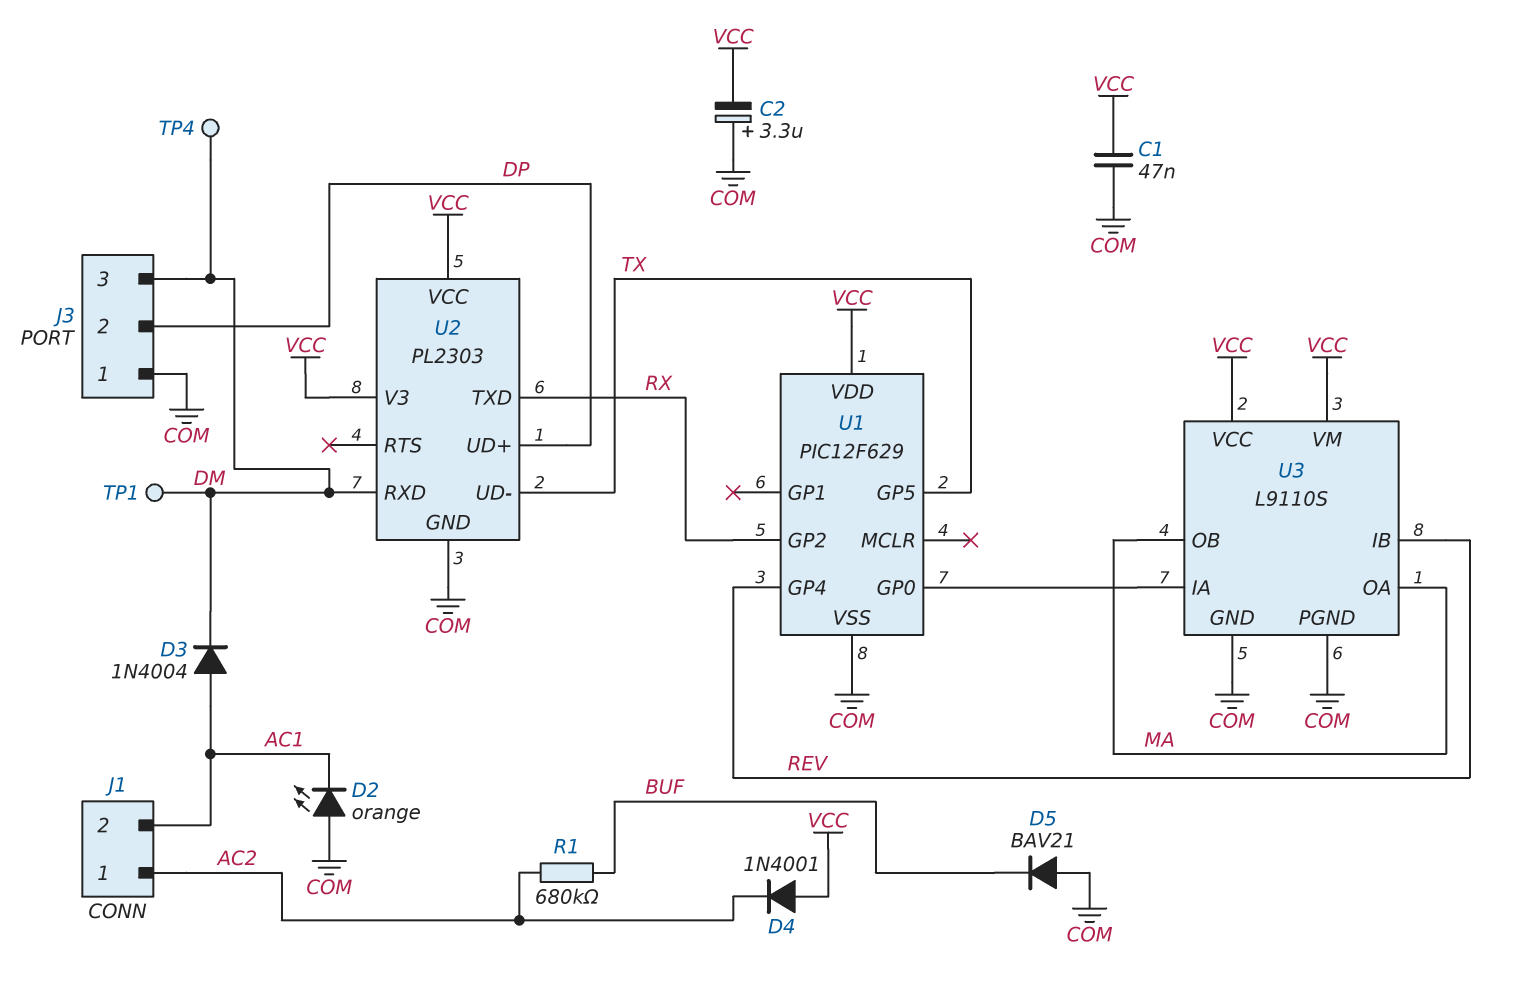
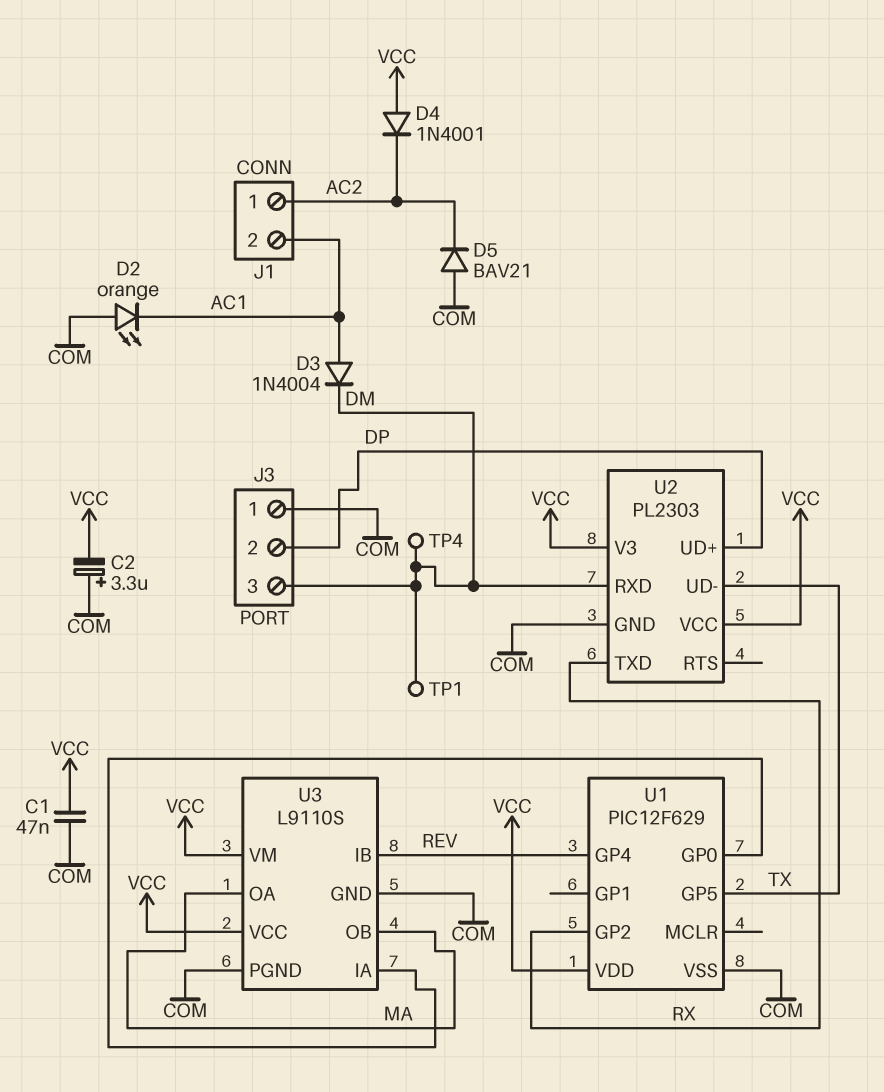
D5: diode BAV21 (A COM, K BUF) -> diode BAV21 (A COM, K AC2)
R1: 680k (AC2, BUF) -> none

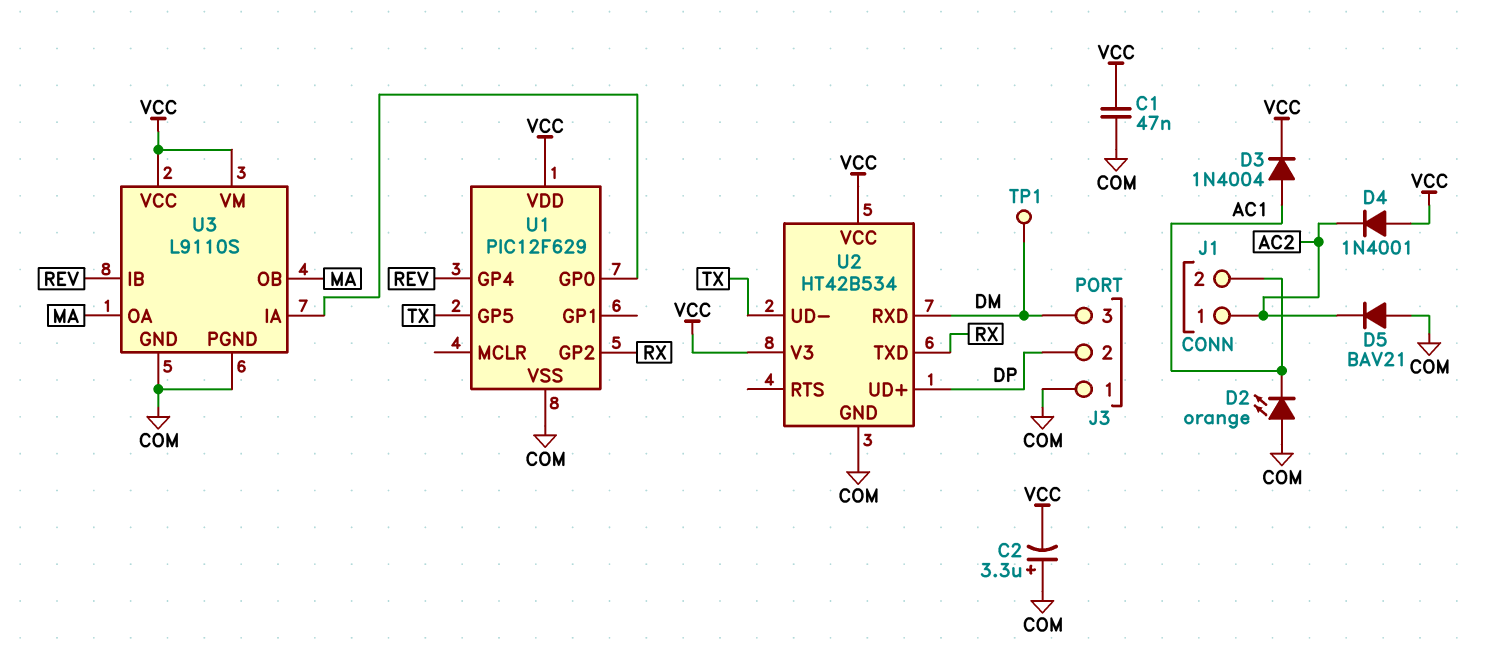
D3: diode 1N4004 (A AC1, K DM) -> diode 1N4004 (A AC1, K VCC)
TP4: test point (DM) -> none
U2: PL2303 -> HT42B534

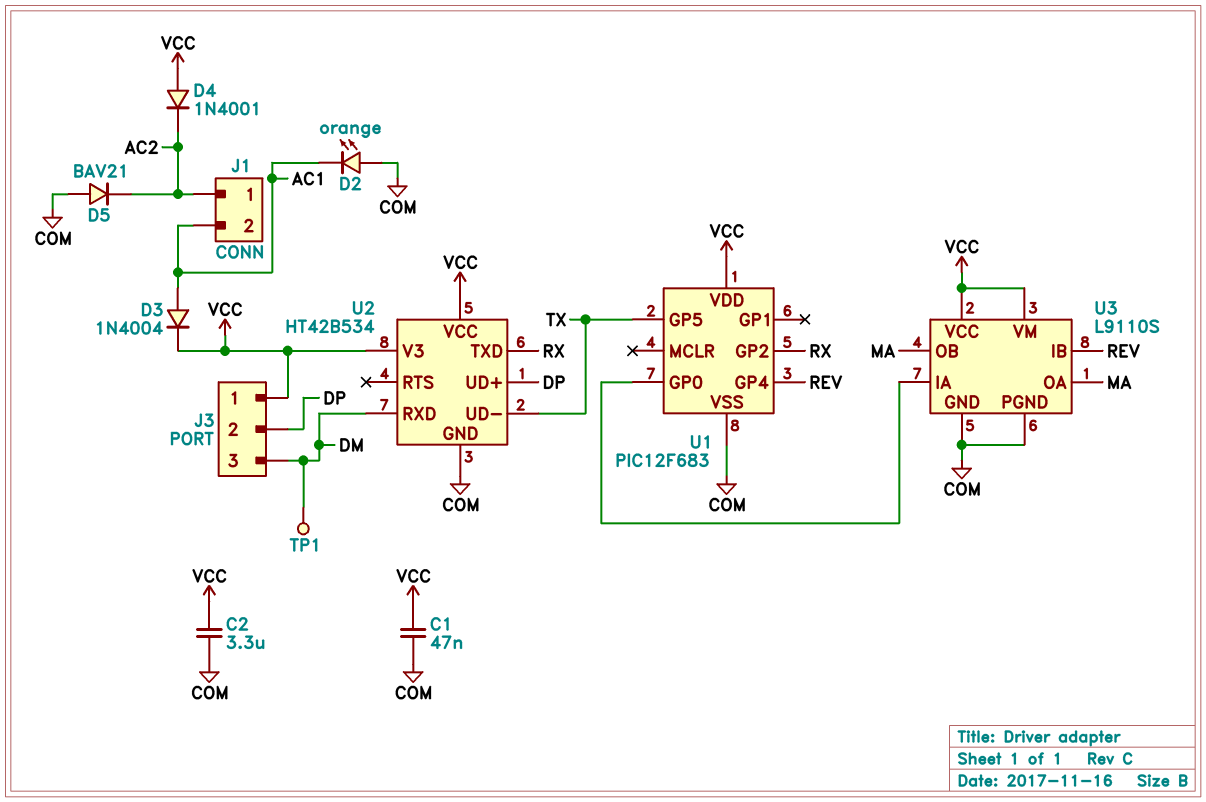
C2: 3.3uF (plus COM, minus VCC) -> 3.3uF (COM, VCC)
J3 pin 1: COM -> VCC
U1: PIC12F629 -> PIC12F683

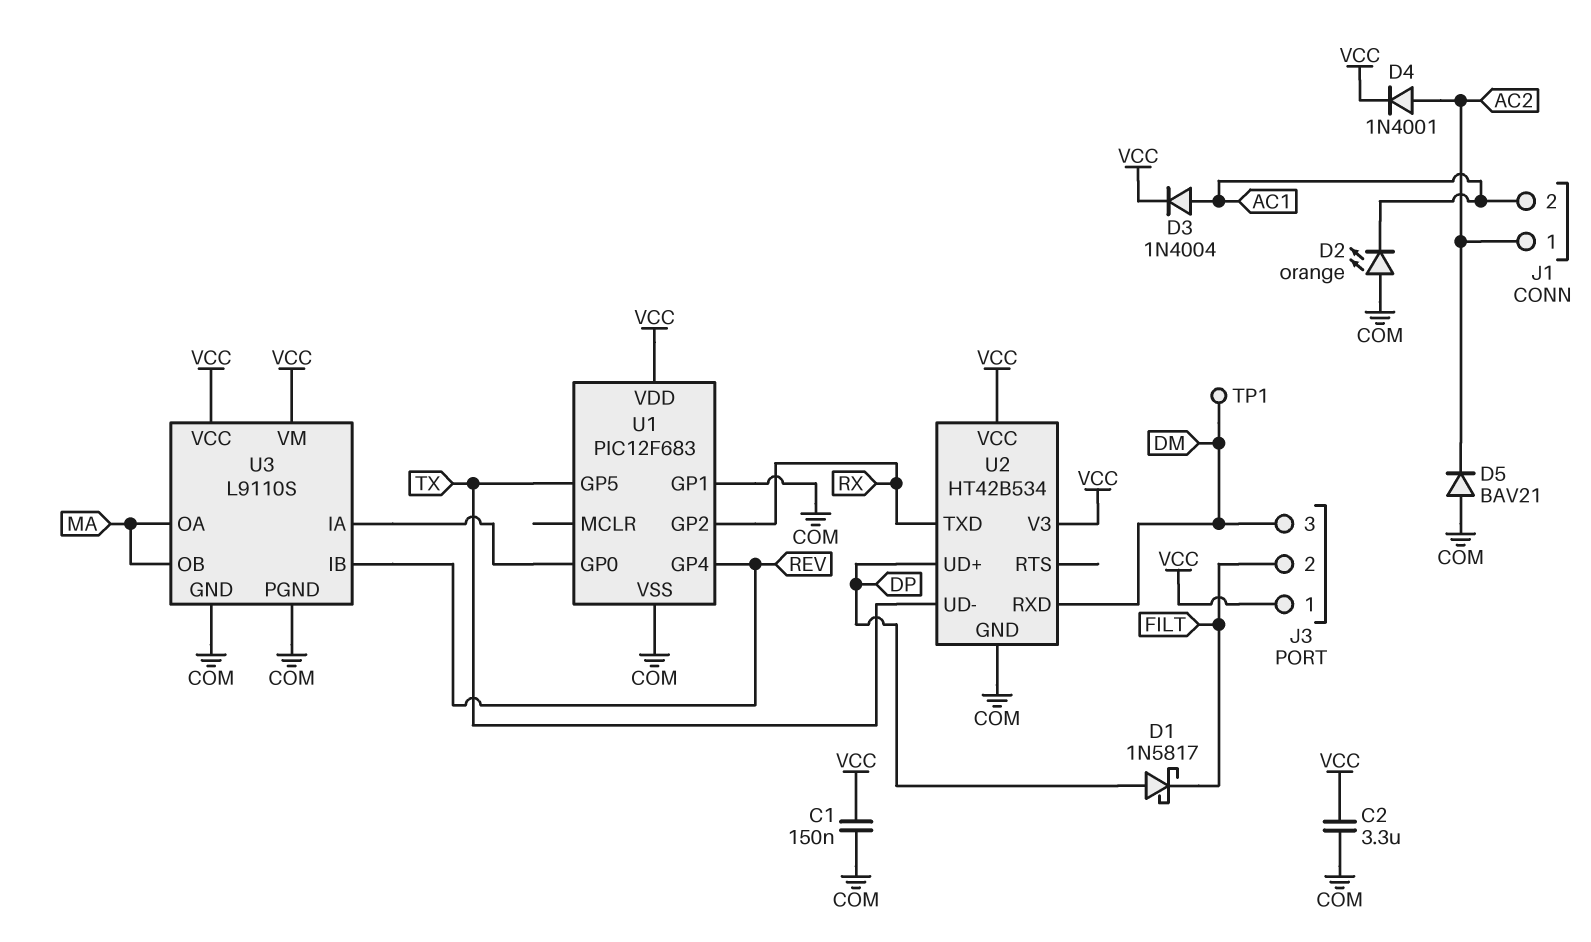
C1: 47nF (COM, VCC) -> 150nF (COM, VCC)
D1: none -> schottky 1N5817 (A DP, K FILT)
D4: diode 1N4001 (A VCC, K AC2) -> diode 1N4001 (A AC2, K VCC)
J3 pin 2: DP -> FILT
U1 pin GP1: none -> COM

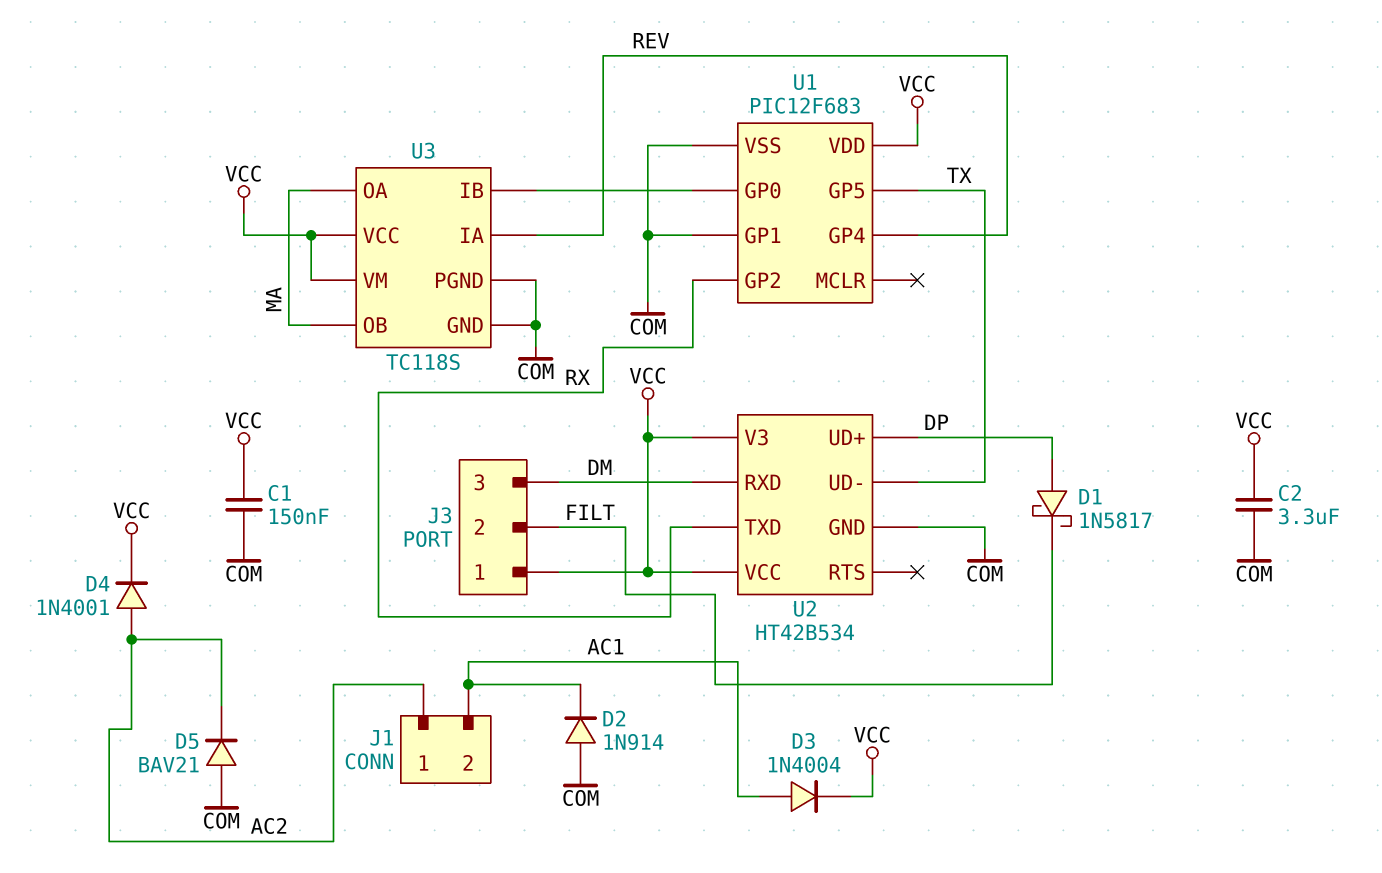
D2: LED orange (A COM, K AC1) -> diode 1N914 (A COM, K AC1)
TP1: test point (DM) -> none
U3: L9110S -> TC118S
U3 pin IA: U1/GP0 -> REV
U3 pin IB: REV -> U1/GP0

